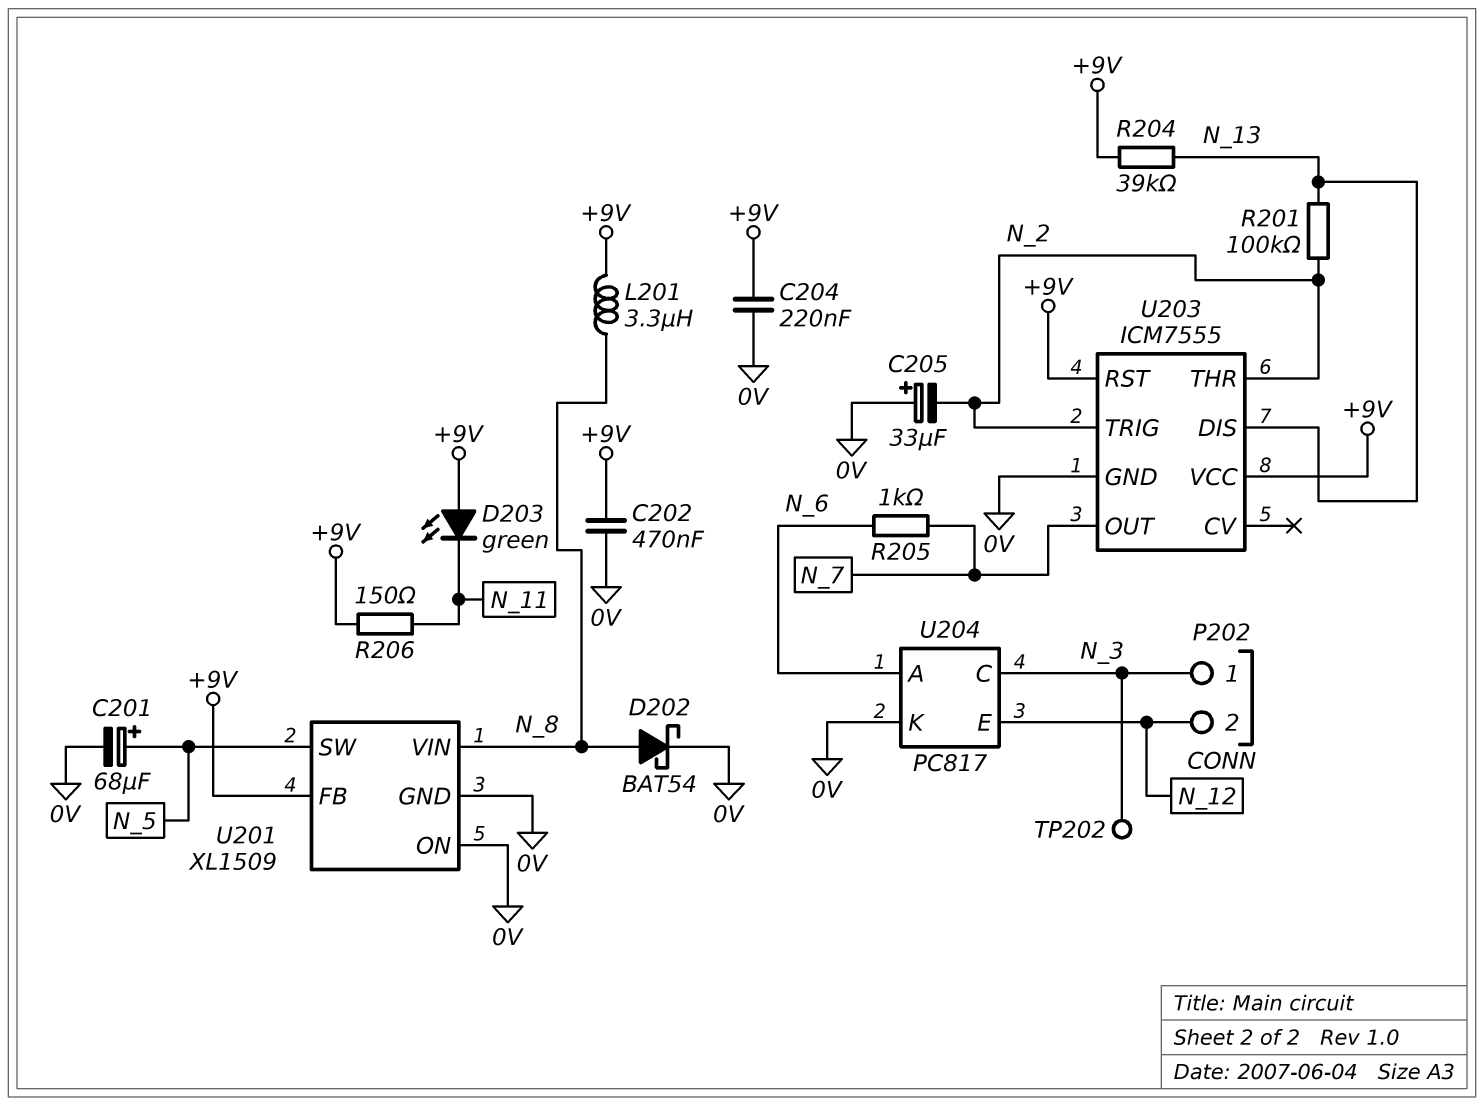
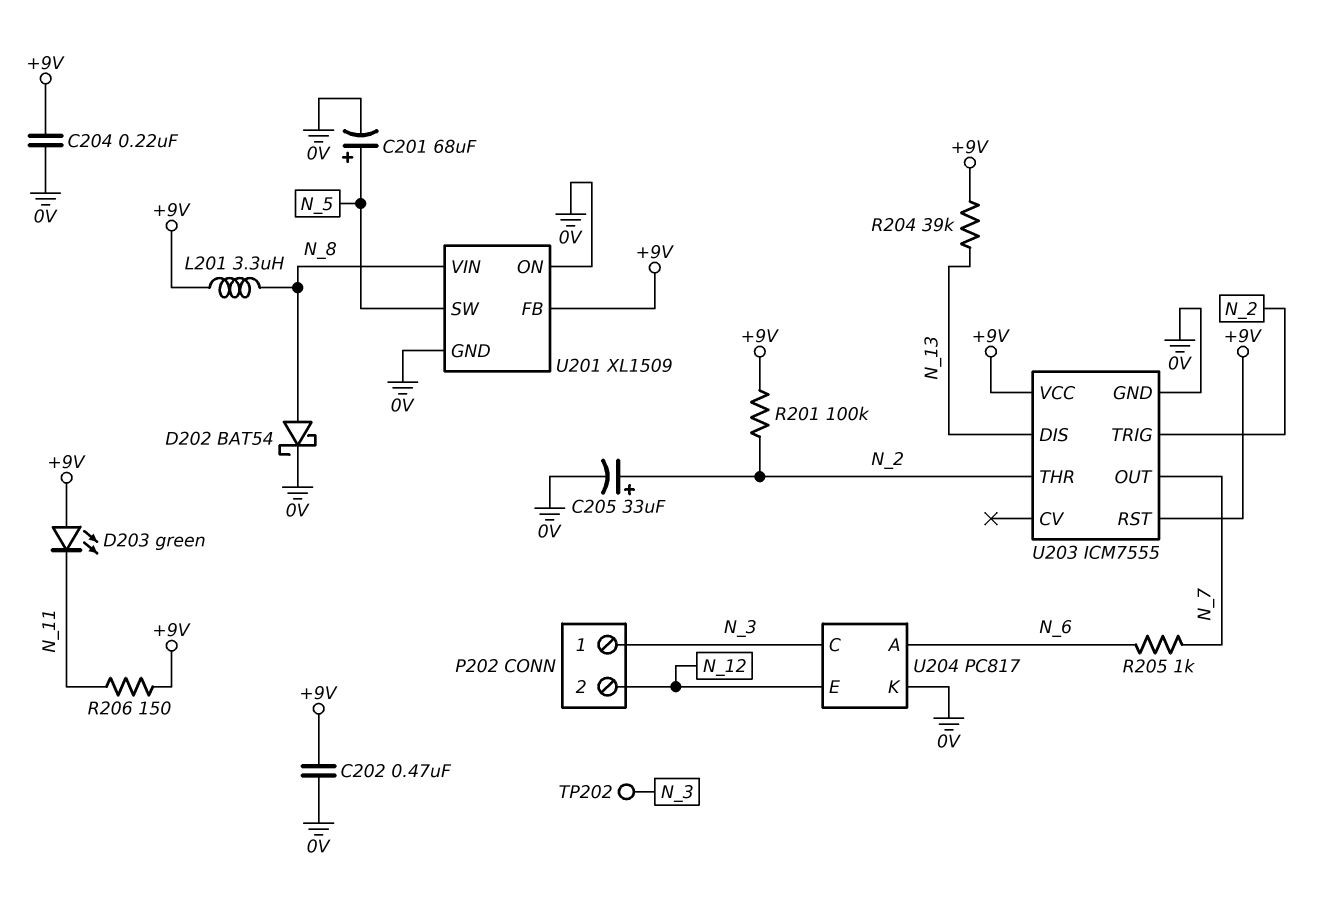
C205: 33uF (plus 0V, minus N_2) -> 33uF (plus N_2, minus 0V)
R201: 100k (N_2, N_13) -> 100k (+9V, N_2)

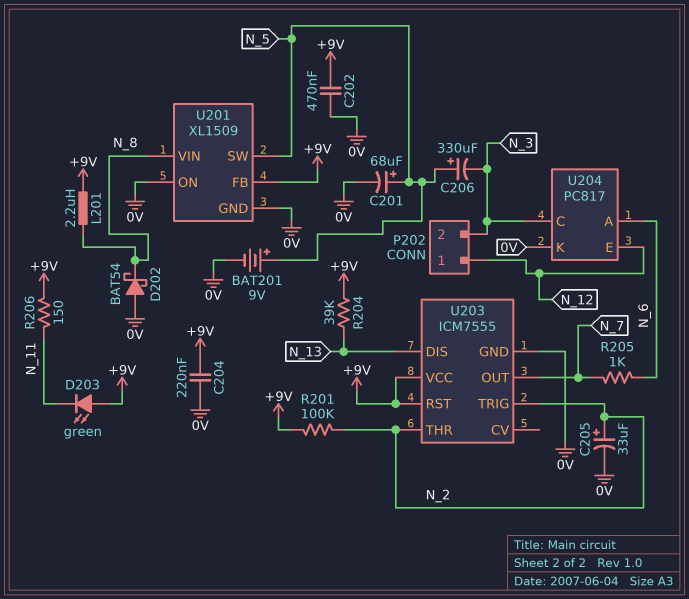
BAT201: none -> 9V (plus N_5, minus 0V)
C206: none -> 330uF (plus N_5, minus N_3)
D202: schottky BAT54 (A N_8, K 0V) -> schottky BAT54 (A 0V, K N_8)
L201: 3.3uH (+9V, N_8) -> 2.2uH (+9V, N_8)
P202 pin 1: N_3 -> N_12
P202 pin 2: N_12 -> N_3
TP202: test point (N_3) -> none

